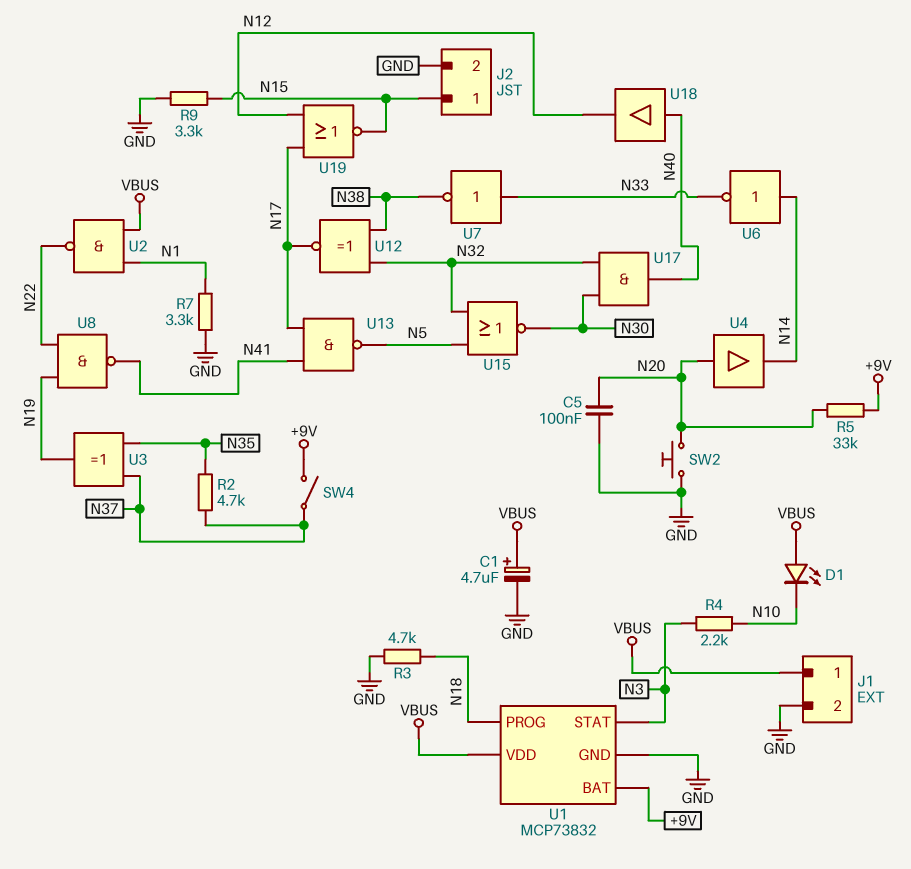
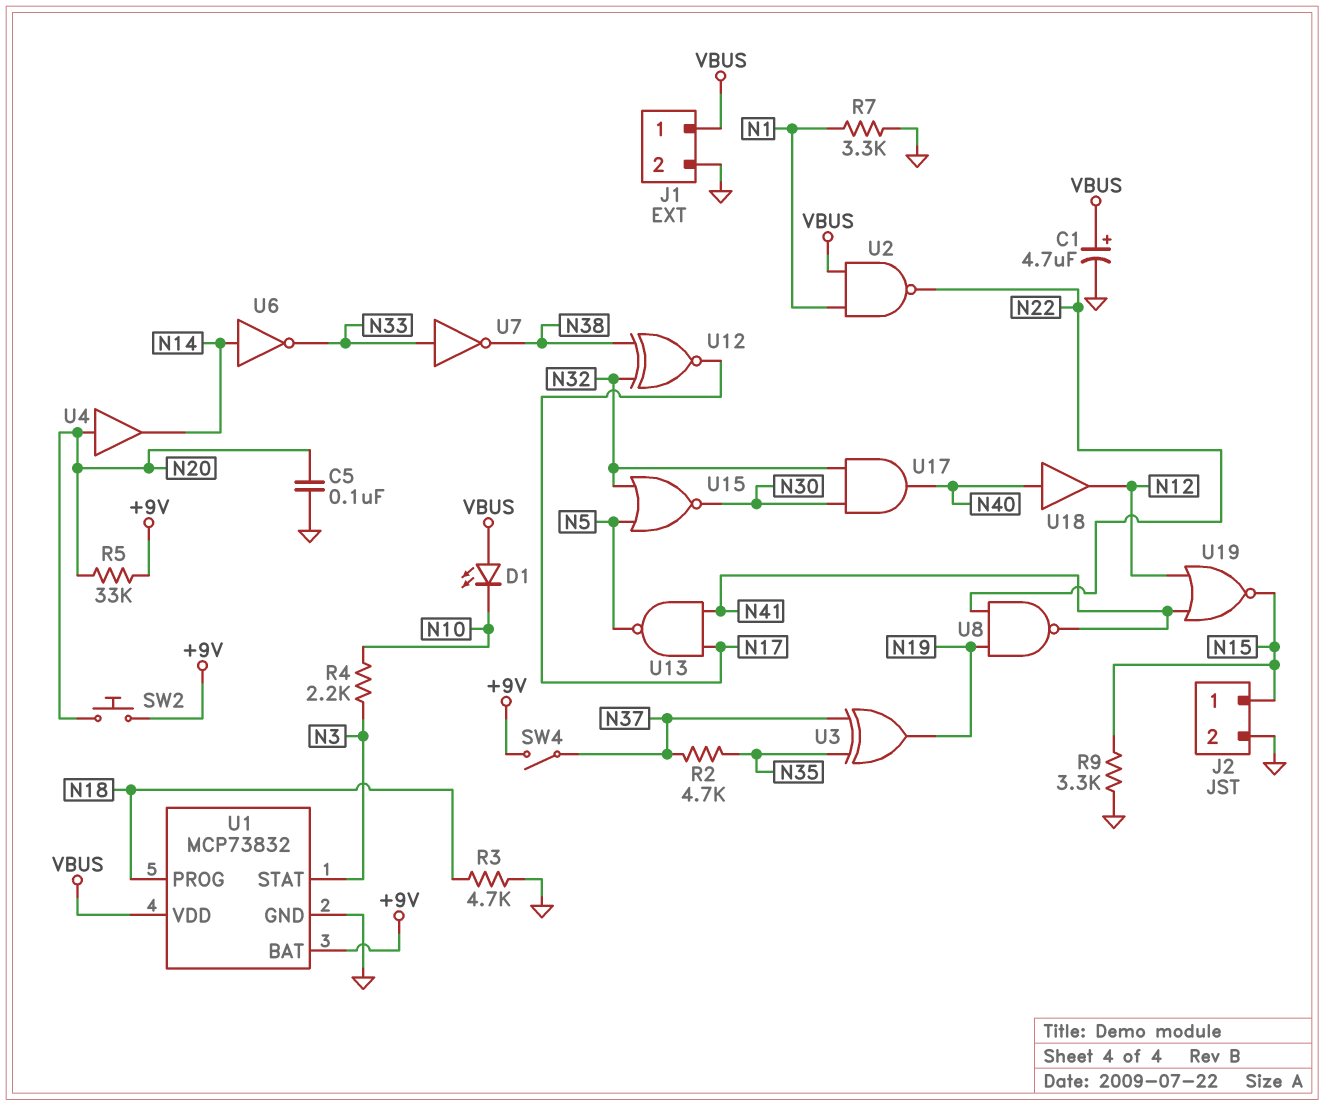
SW2: button (GND, N20) -> button (+9V, N20)
U19: NOR (in N12, in N17, out N15) -> NOR (in N12, in N41, out N15)

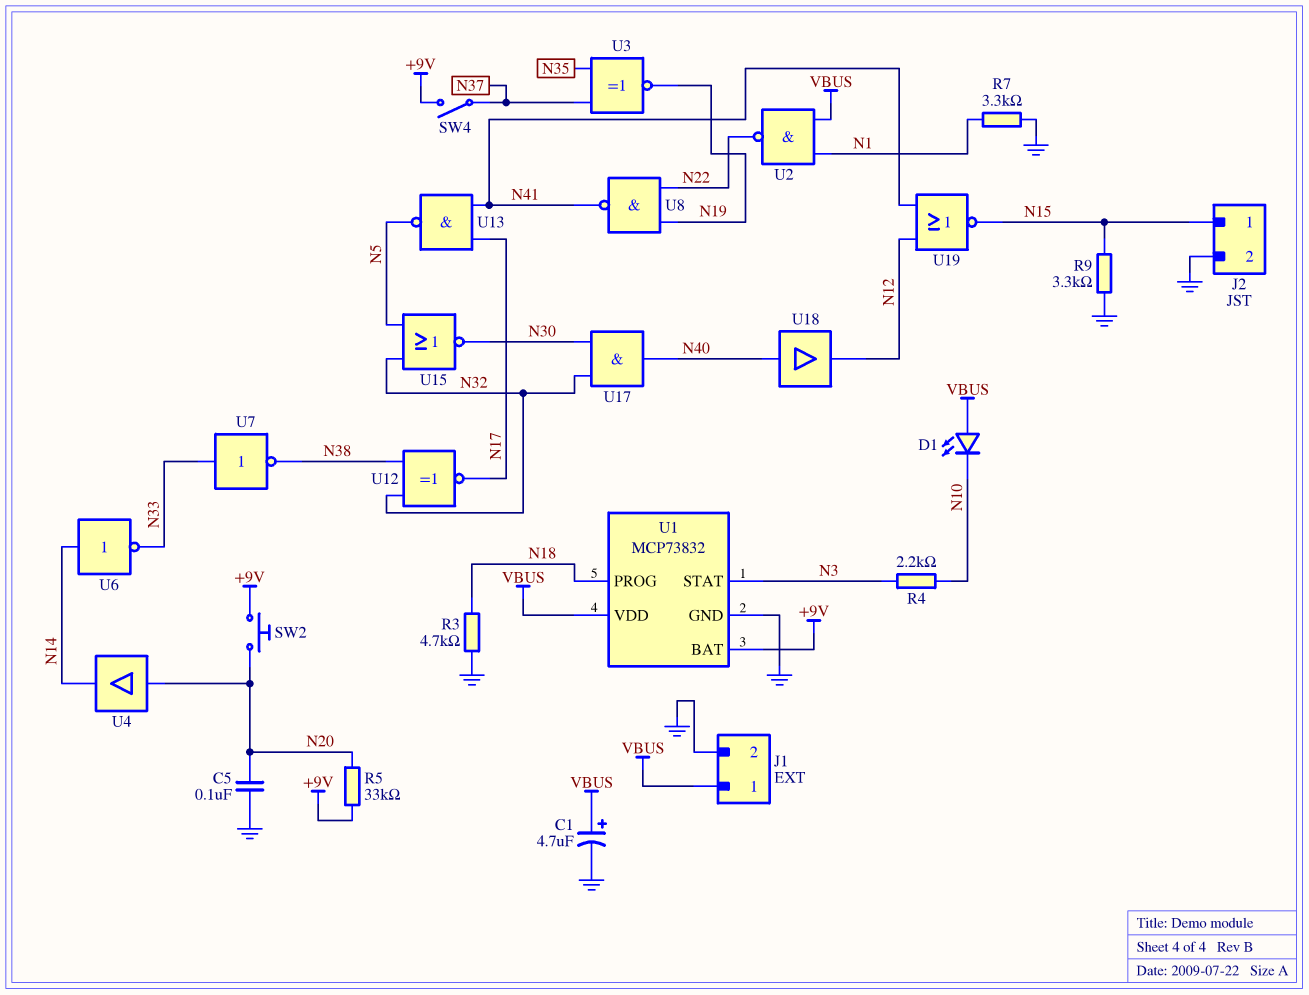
R2: 4.7k (N35, N37) -> none
U3: XOR (in N35, in N37, out N19) -> XNOR (in N35, in N37, out N19)

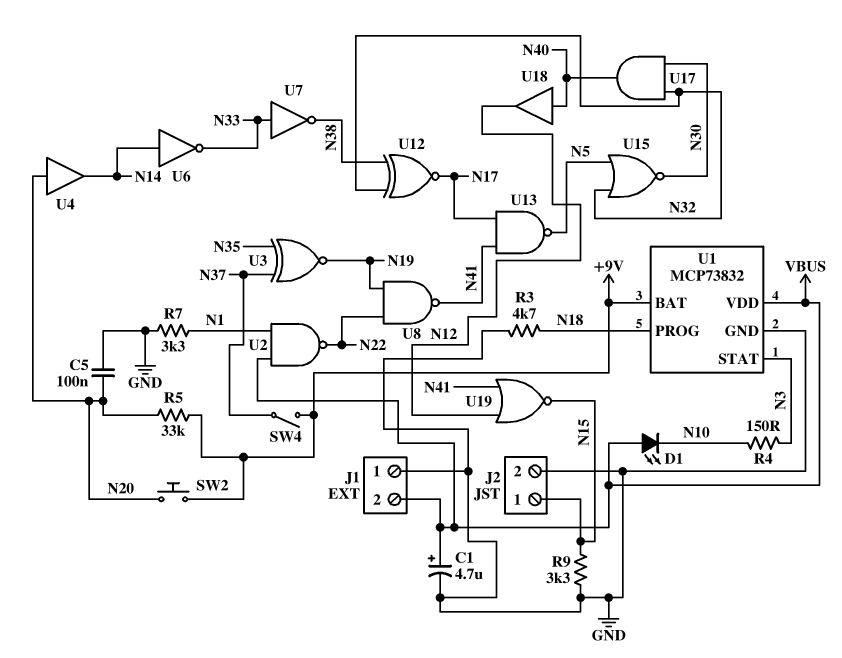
J1 pin 1: VBUS -> GND
J1 pin 2: GND -> VBUS
R4: 2.2k (N3, N10) -> 150 (N3, N10)

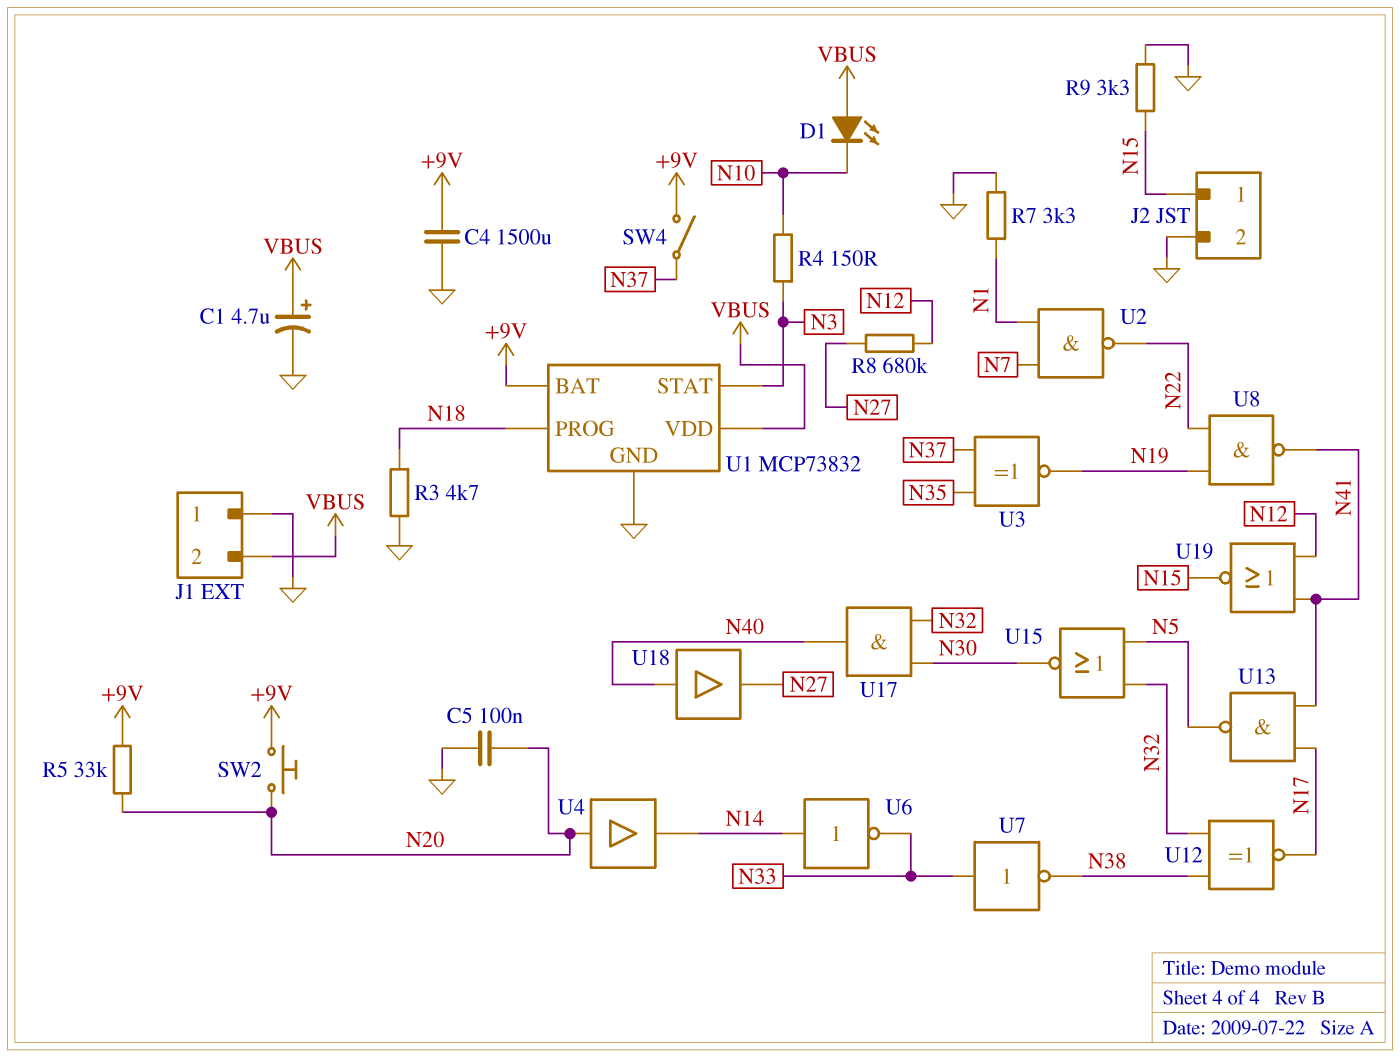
C4: none -> 1500uF (+9V, GND)
R8: none -> 680k (N12, N27)
U2: NAND (in N1, in VBUS, out N22) -> NAND (in N1, in N7, out N22)
U18: buffer (in N40, out N12) -> buffer (in N40, out N27)

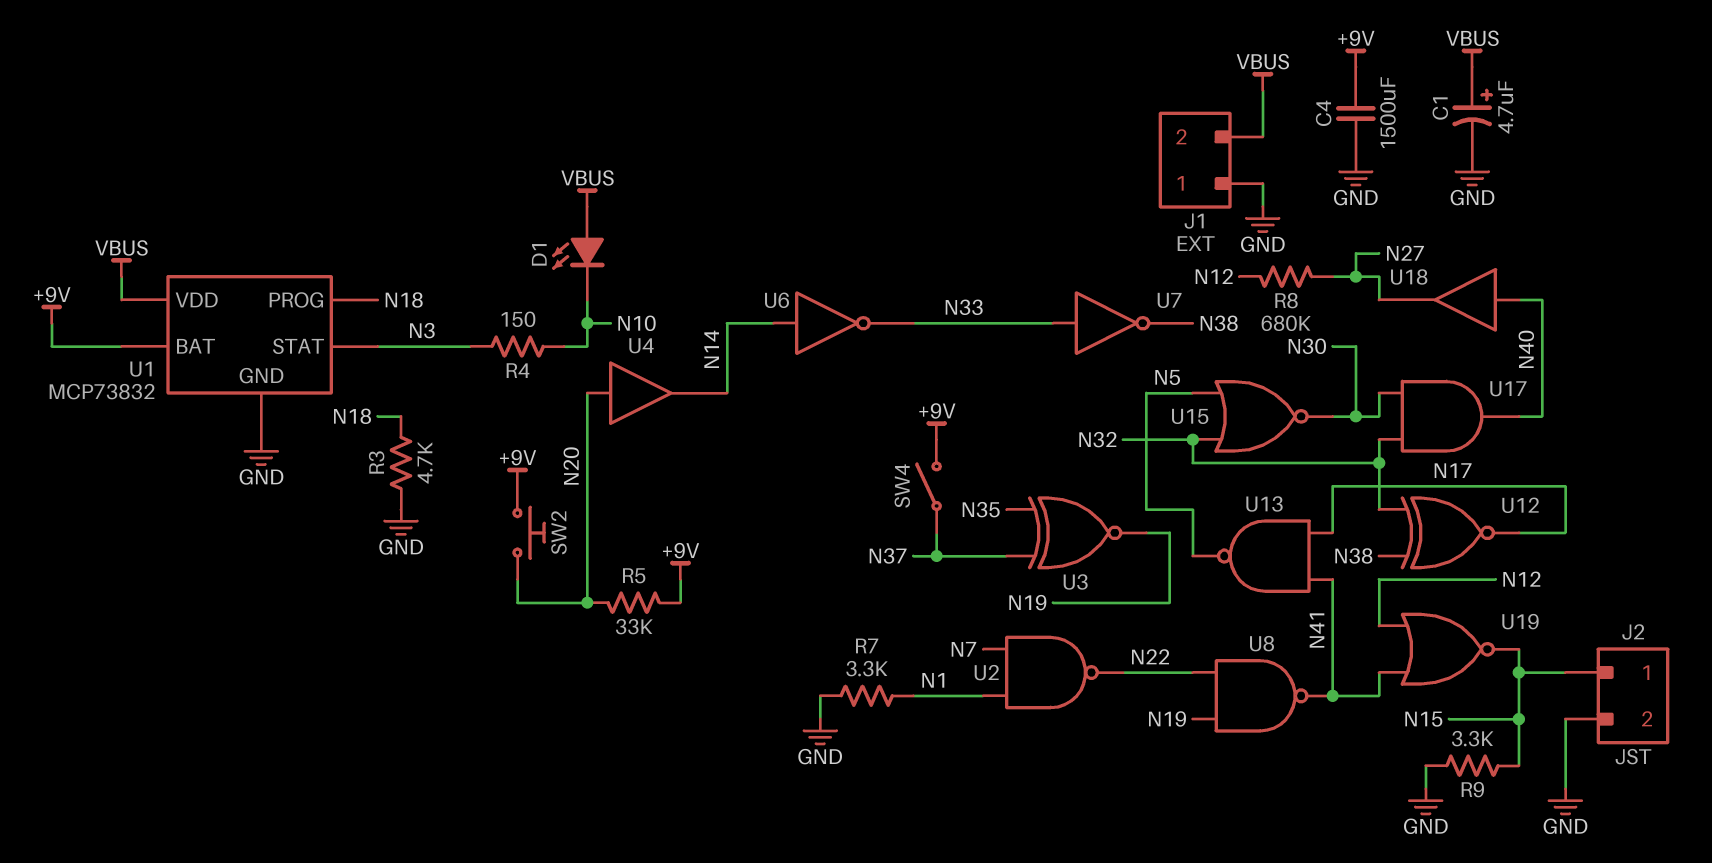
C5: 100nF (GND, N20) -> none

